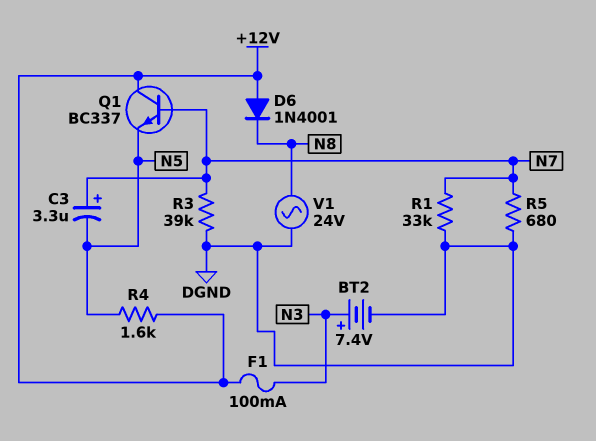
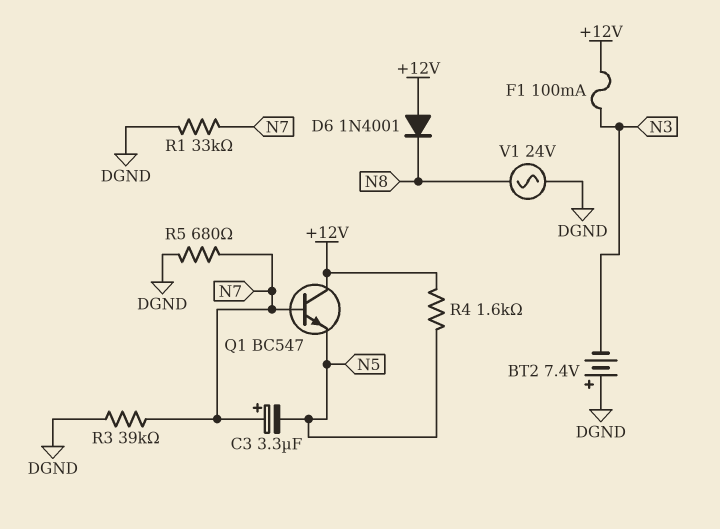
BT2: 7.4V (plus N3, minus DGND) -> 7.4V (plus DGND, minus N3)
Q1: NPN BC337 (B N7, C +12V, E N5) -> NPN BC547 (B N7, C +12V, E N5)

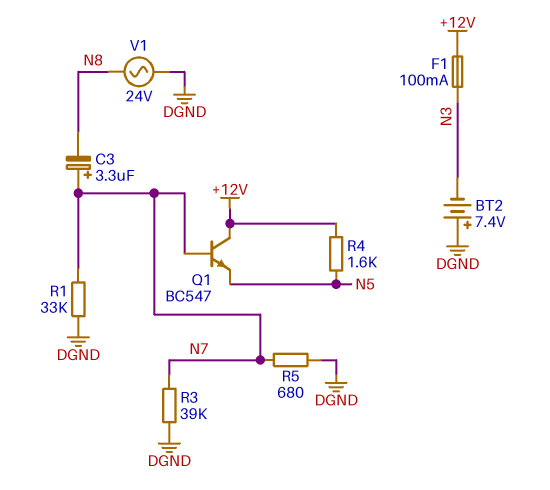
C3: 3.3uF (plus N7, minus N5) -> 3.3uF (plus N7, minus N8)
D6: diode 1N4001 (A +12V, K N8) -> none

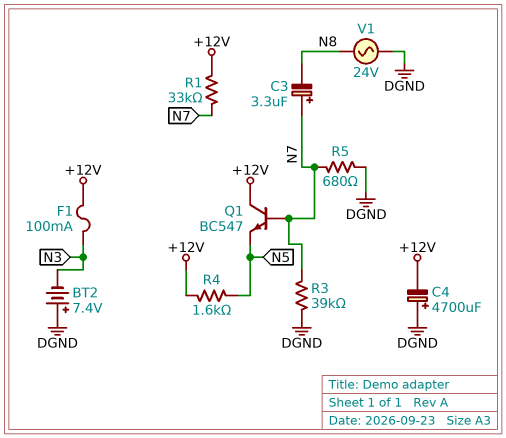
C4: none -> 4700uF (plus DGND, minus +12V)
R1: 33k (DGND, N7) -> 33k (+12V, N7)

